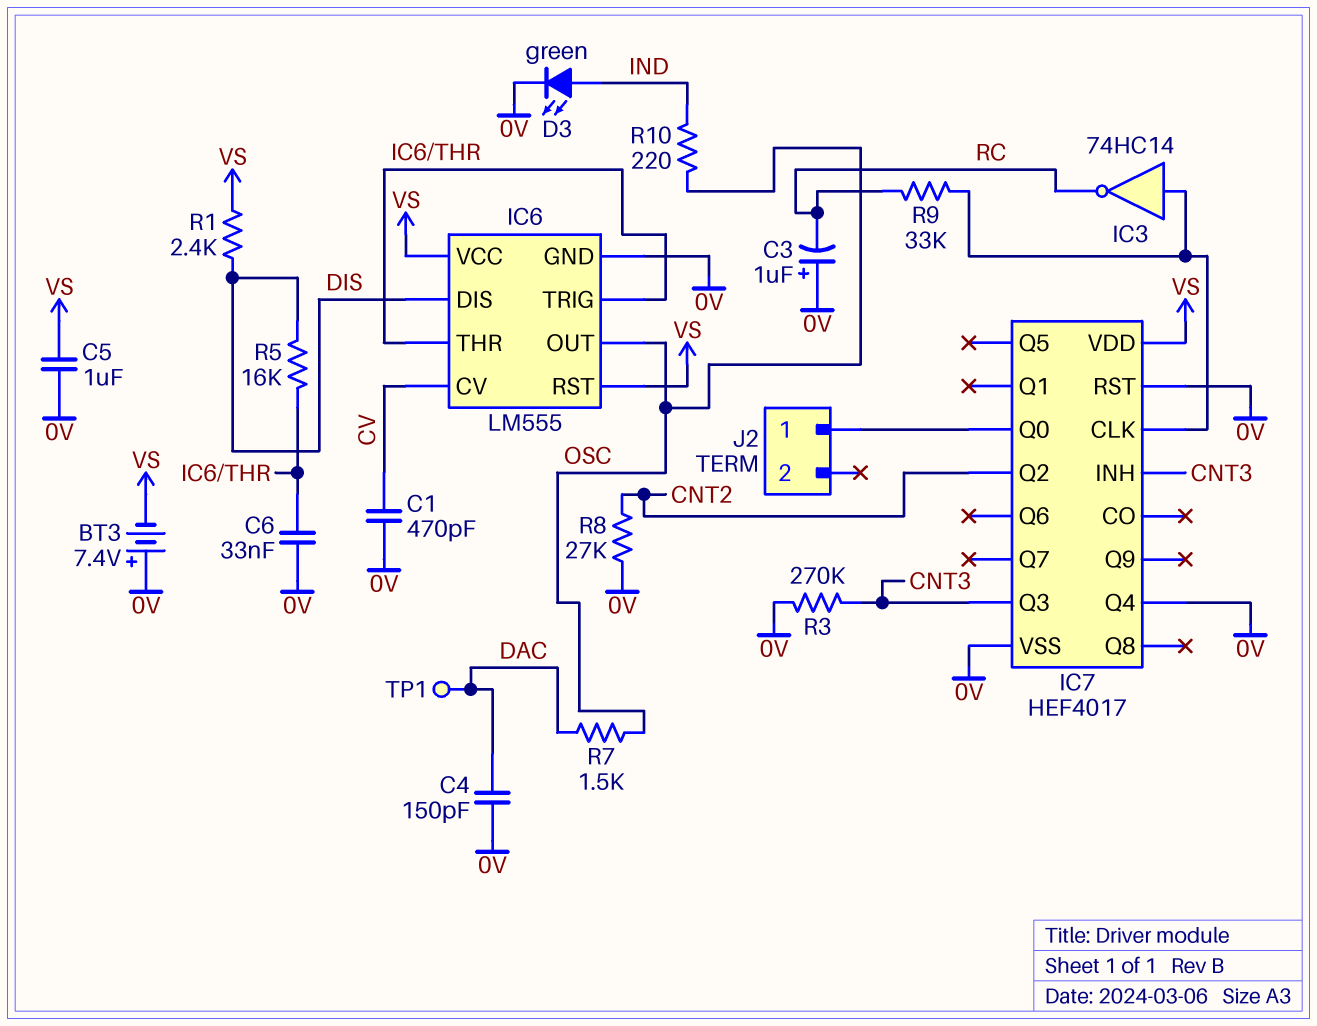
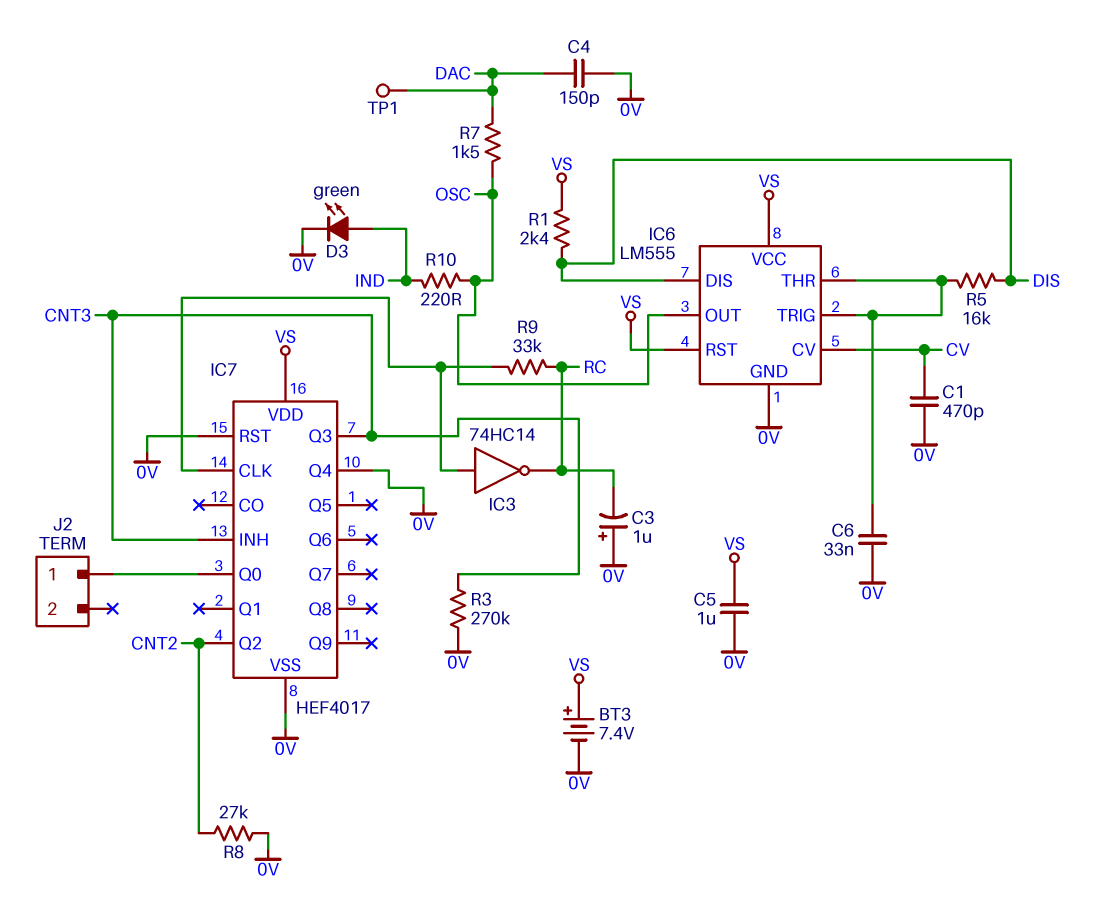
BT3: 7.4V (plus 0V, minus VS) -> 7.4V (plus VS, minus 0V)

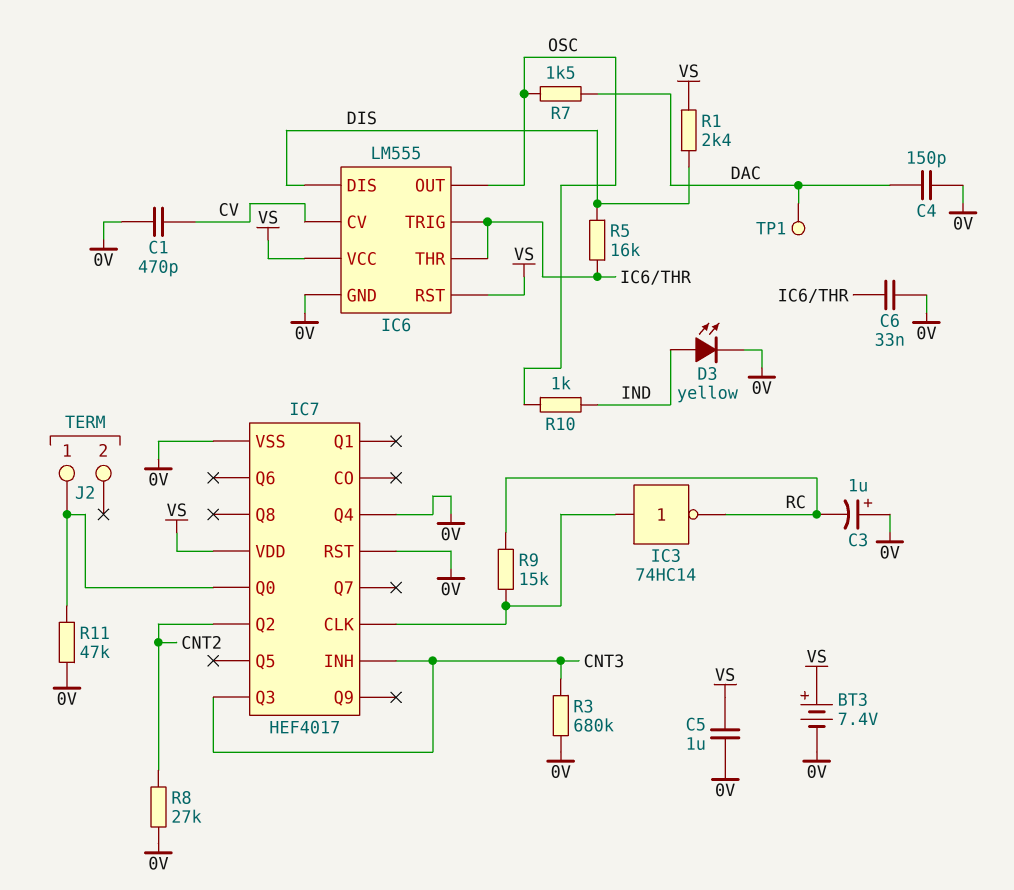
D3: LED green (A IND, K 0V) -> LED yellow (A IND, K 0V)
R3: 270k (0V, CNT3) -> 680k (0V, CNT3)
R9: 33k (IC7/CLK, RC) -> 15k (IC7/CLK, RC)
R10: 220 (IND, OSC) -> 1k (IND, OSC)
R11: none -> 47k (0V, IC7/Q0)

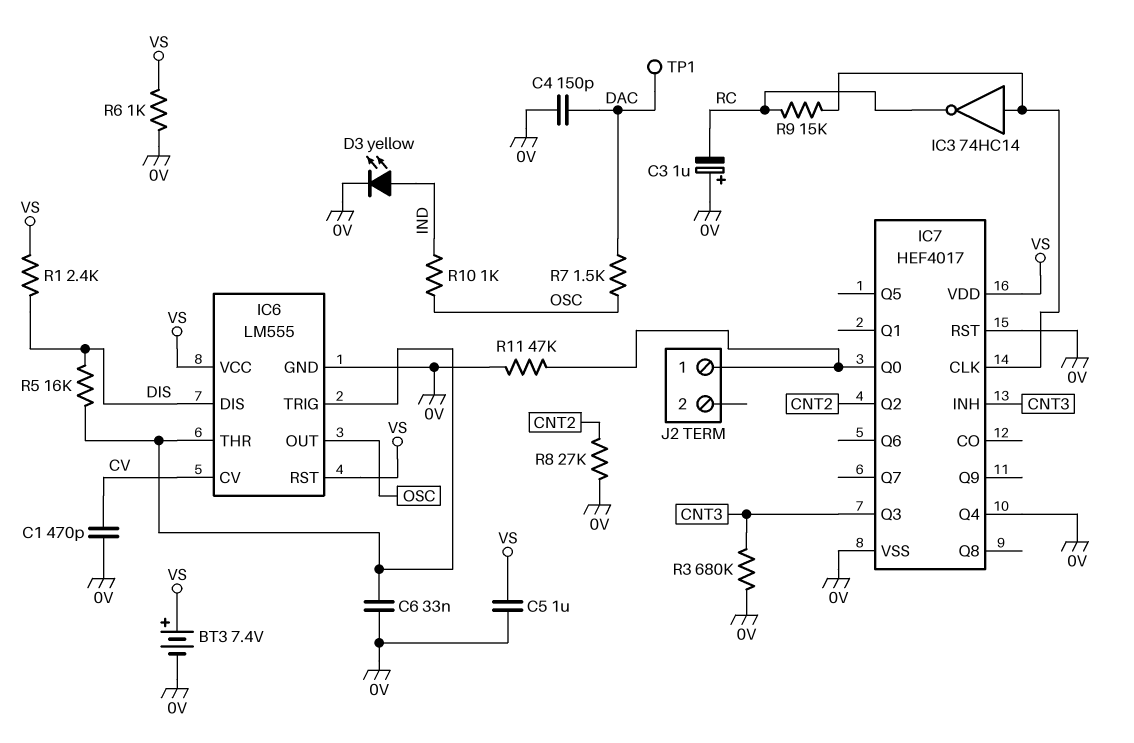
R6: none -> 1k (0V, VS)

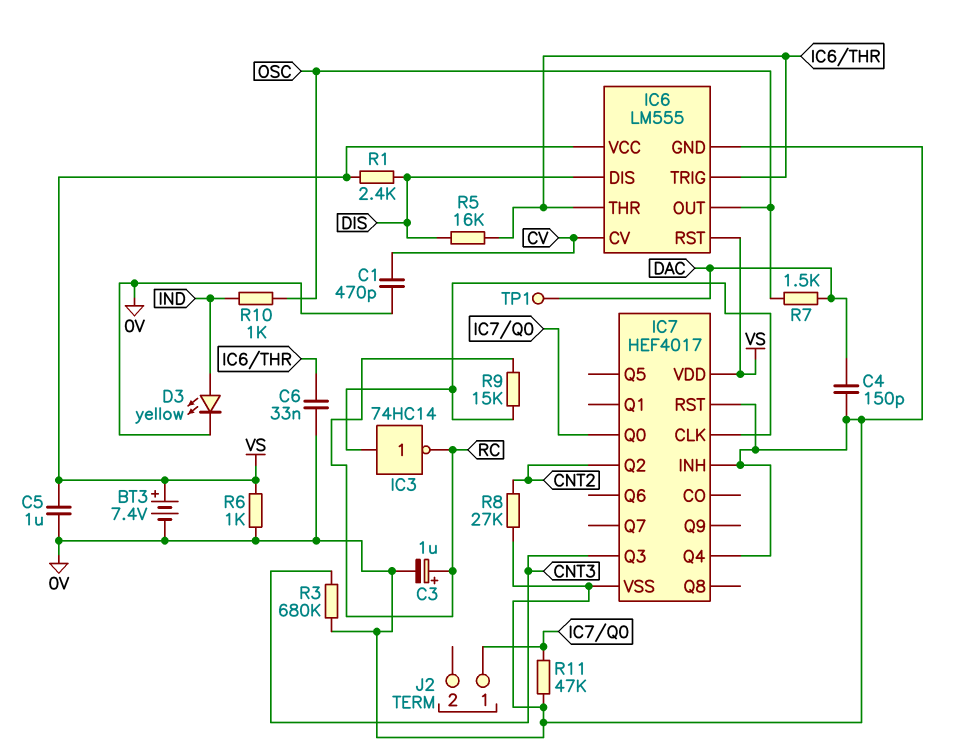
C3: 1uF (plus 0V, minus RC) -> 1uF (plus RC, minus 0V)
IC7 pin INH: CNT3 -> 0V

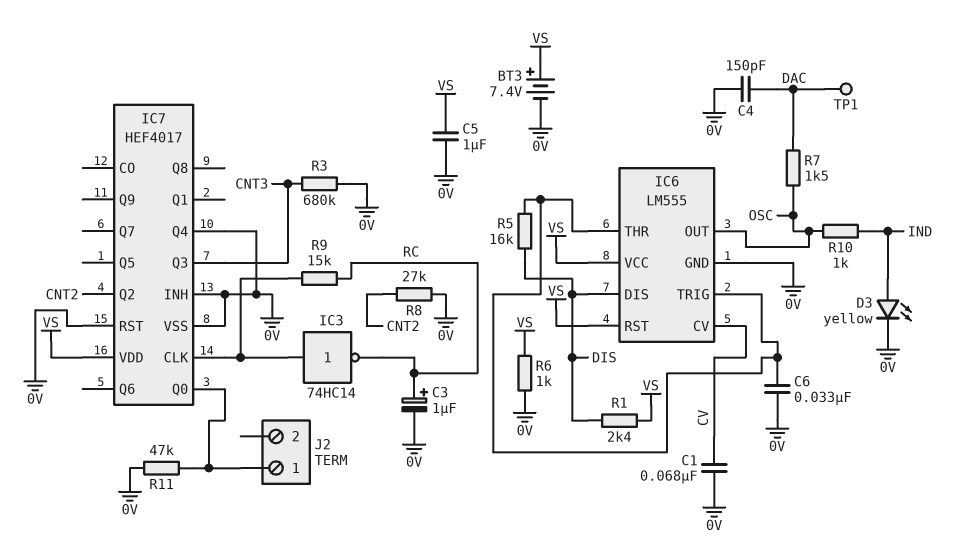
C1: 470pF (0V, CV) -> 68nF (0V, CV)

